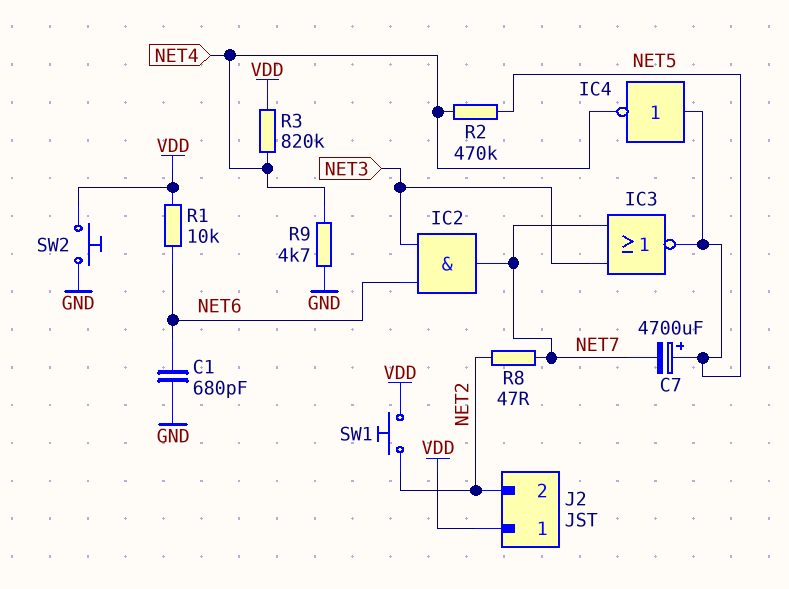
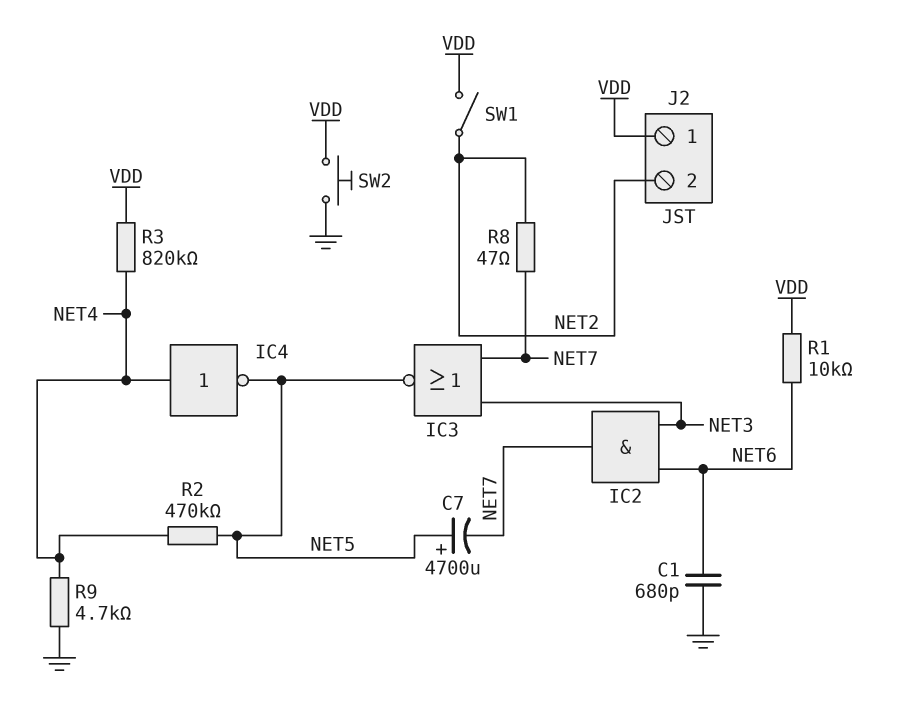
IC4: NOT (in NET5, out NET4) -> NOT (in NET4, out NET5)
SW1: button (NET2, VDD) -> switch (NET2, VDD)

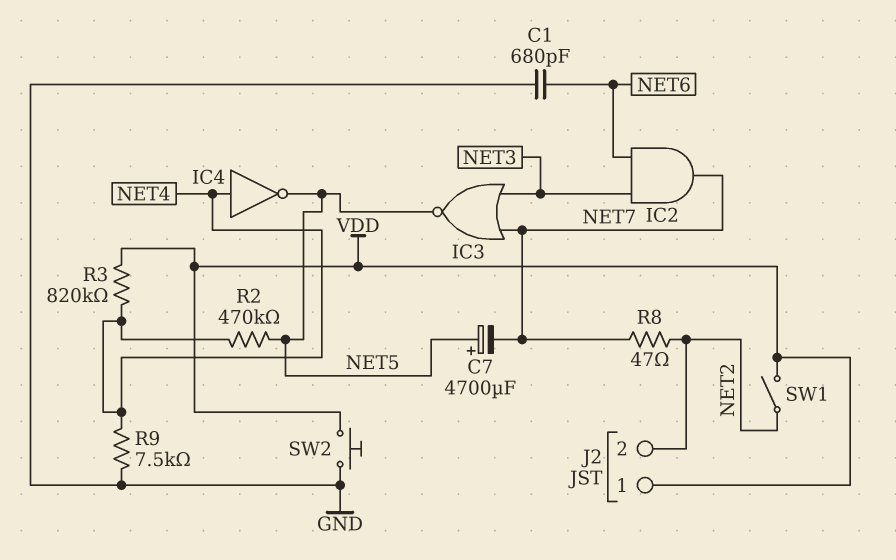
R1: 10k (NET6, VDD) -> none
R9: 4.7k (GND, NET4) -> 7.5k (GND, NET4)

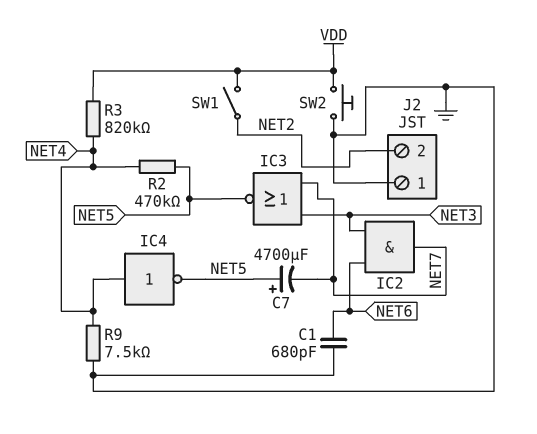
J2 pin 1: VDD -> GND
R8: 47 (NET2, NET7) -> none

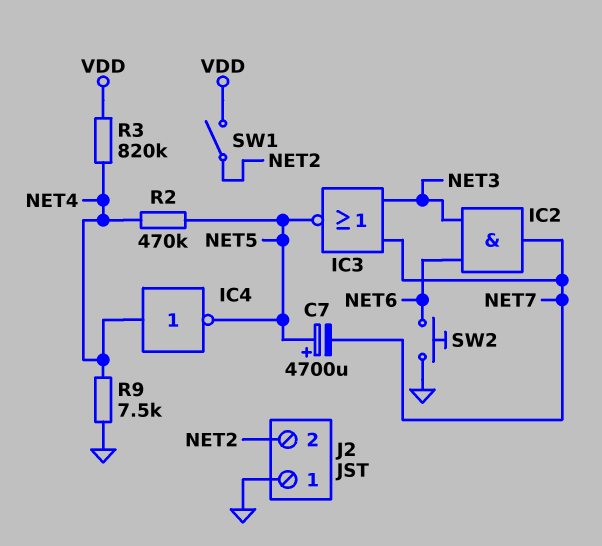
C1: 680pF (GND, NET6) -> none
SW2: button (GND, VDD) -> button (GND, NET6)

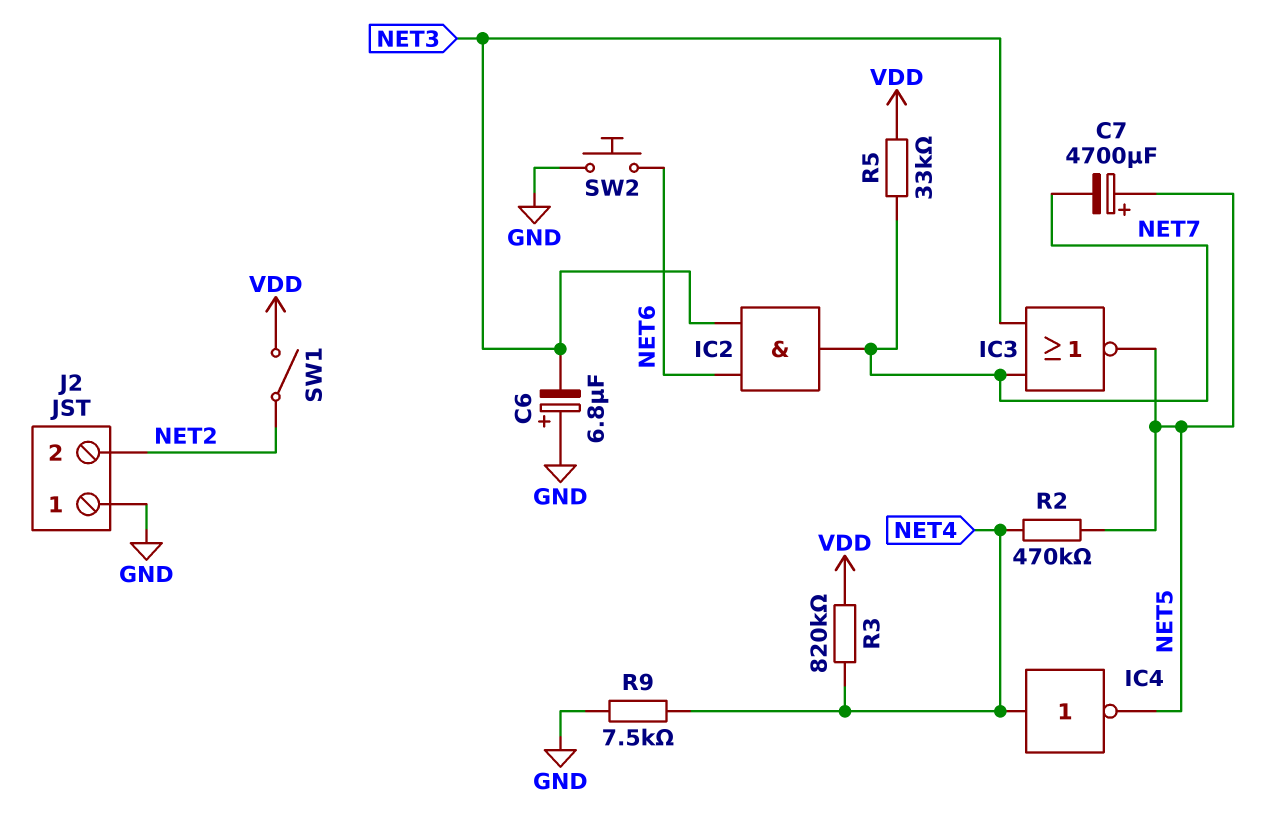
C6: none -> 6.8uF (plus GND, minus NET3)
R5: none -> 33k (NET7, VDD)

